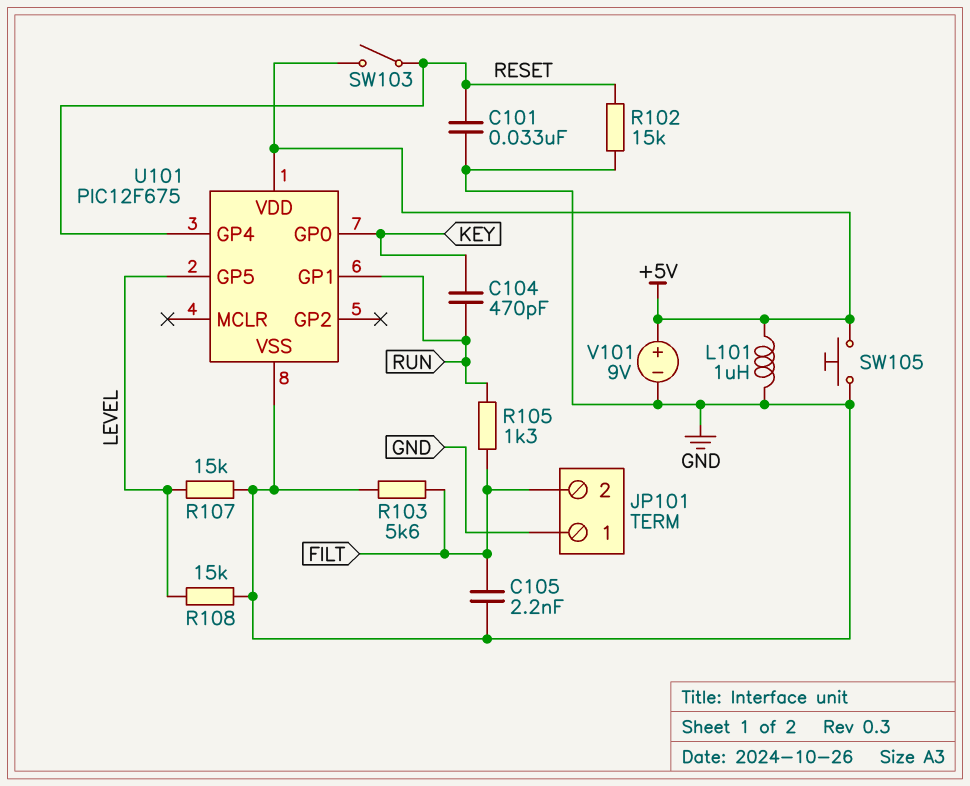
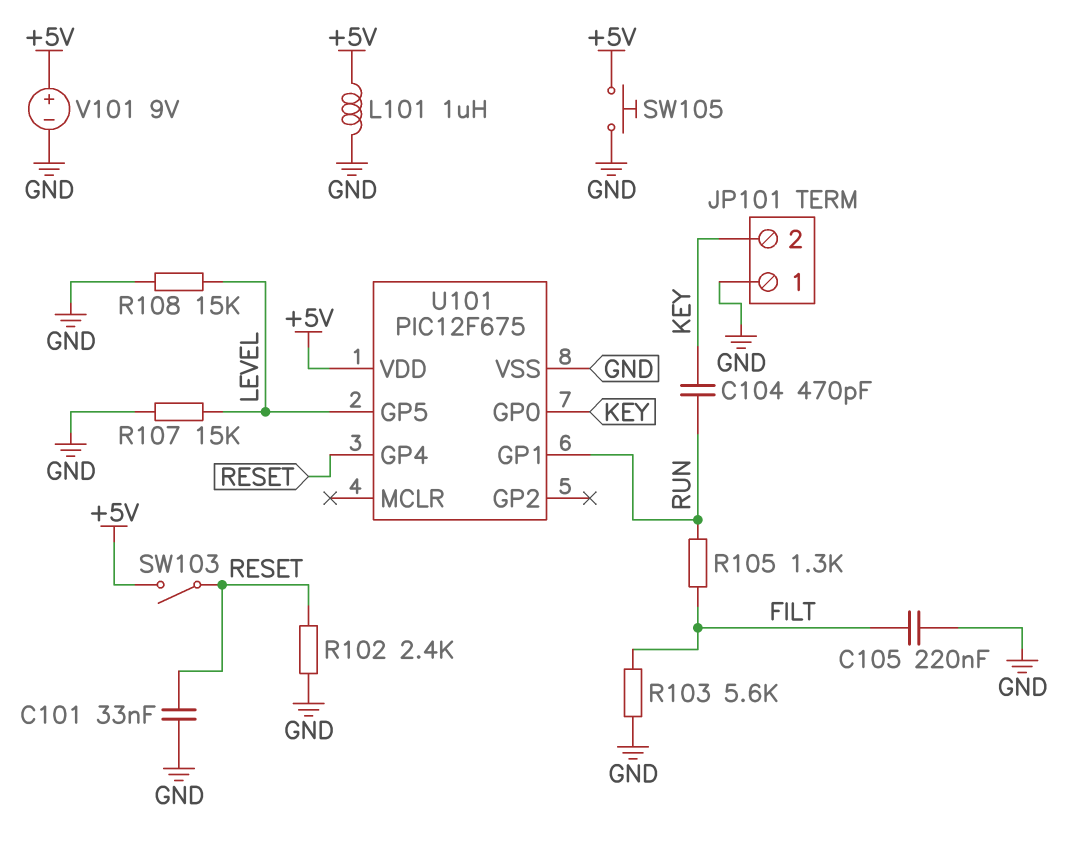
C105: 2.2nF (FILT, GND) -> 220nF (FILT, GND)
JP101 pin 2: FILT -> KEY
R102: 15k (GND, RESET) -> 2.4k (GND, RESET)

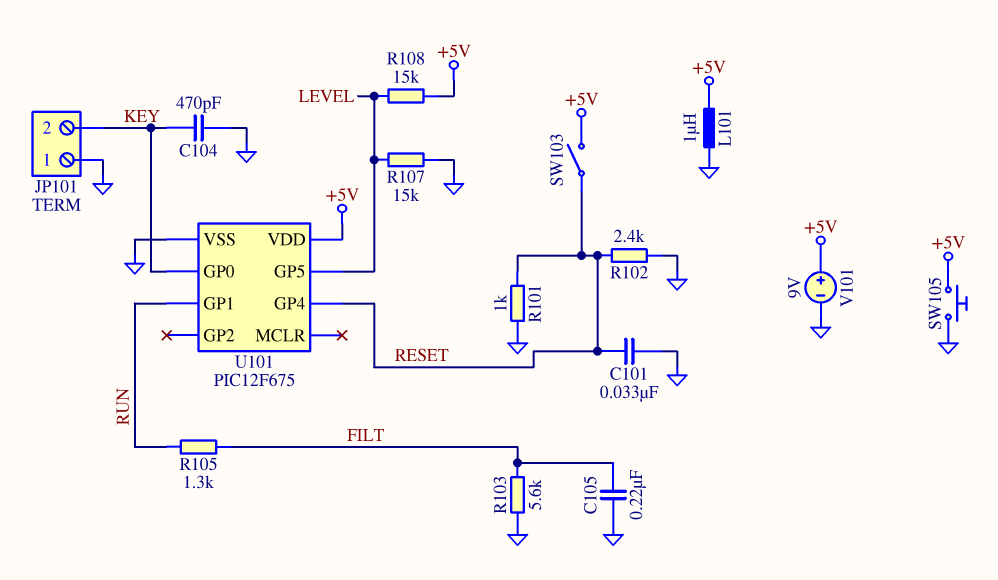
C104: 470pF (KEY, RUN) -> 470pF (GND, KEY)
R101: none -> 1k (GND, RESET)
R108: 15k (GND, LEVEL) -> 15k (+5V, LEVEL)

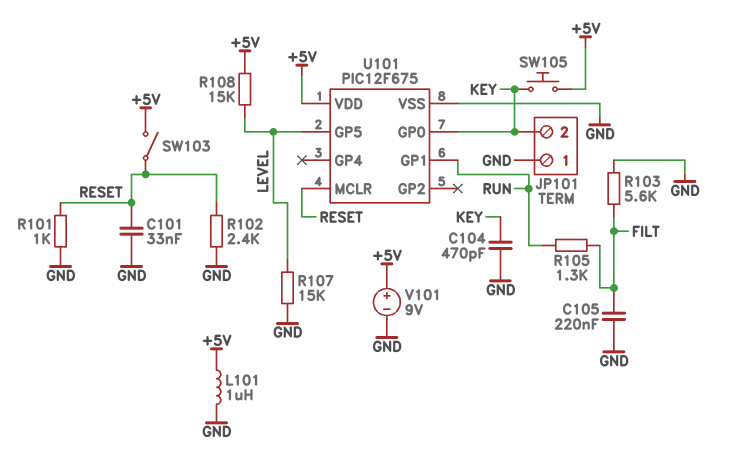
SW105: button (+5V, GND) -> button (+5V, KEY)
U101 pin GP4: RESET -> none
U101 pin MCLR: none -> RESET

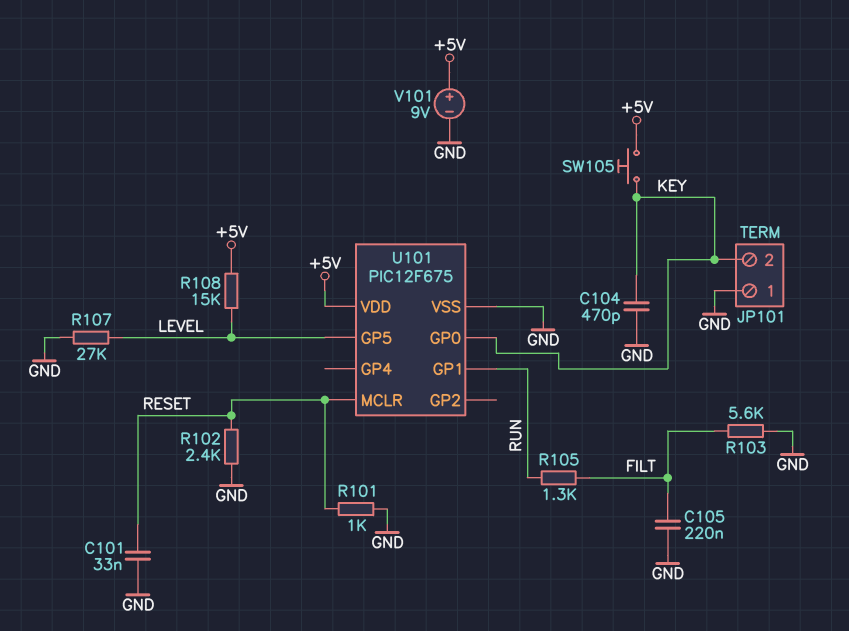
L101: 1uH (+5V, GND) -> none
R107: 15k (GND, LEVEL) -> 27k (GND, LEVEL)
SW103: switch (+5V, RESET) -> none

